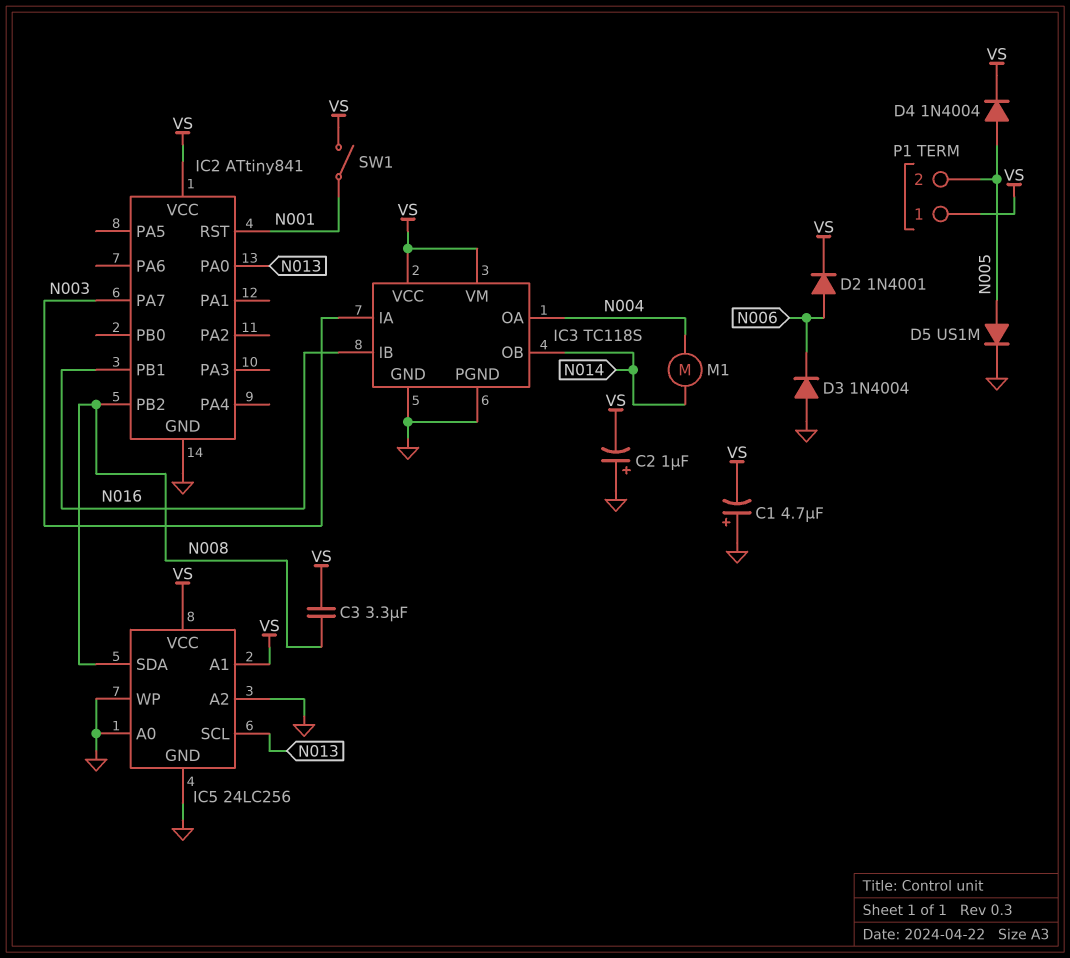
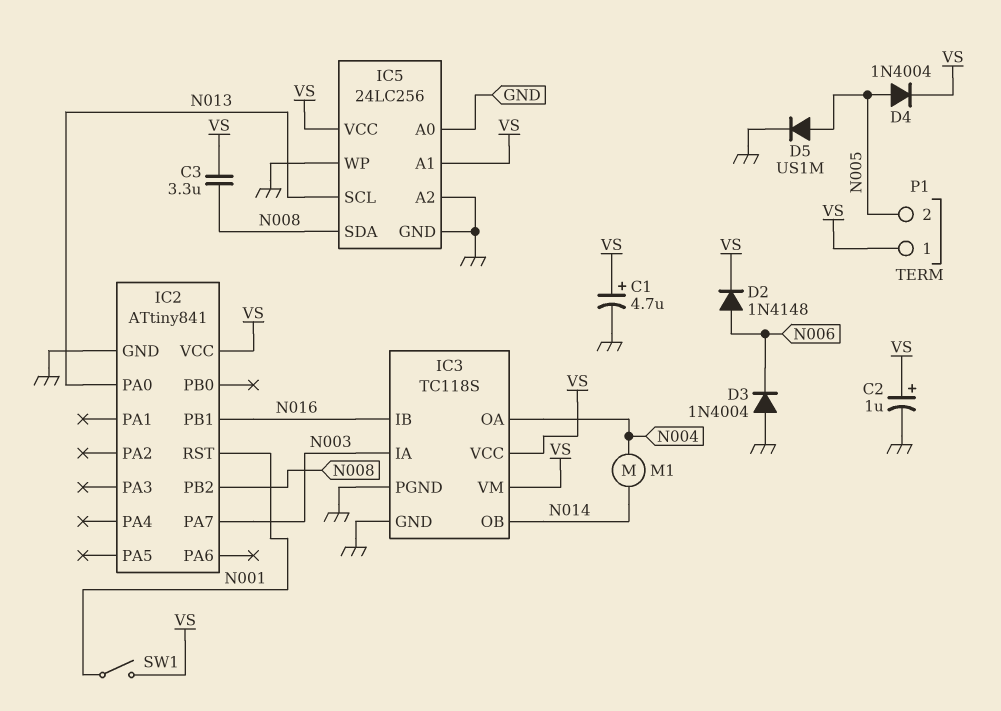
C1: 4.7uF (plus GND, minus VS) -> 4.7uF (plus VS, minus GND)
C2: 1uF (plus GND, minus VS) -> 1uF (plus VS, minus GND)
D2: diode 1N4001 (A N006, K VS) -> diode 1N4148 (A N006, K VS)

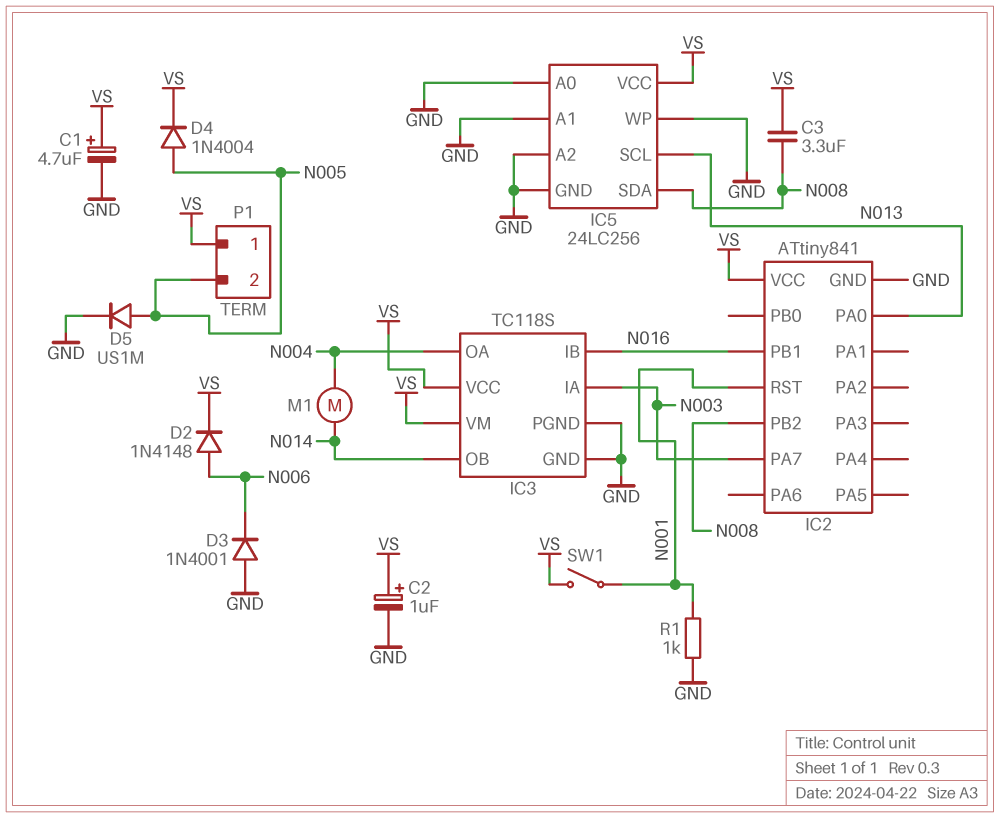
D3: diode 1N4004 (A GND, K N006) -> diode 1N4001 (A GND, K N006)
IC5 pin A1: VS -> GND
R1: none -> 1k (GND, N001)

